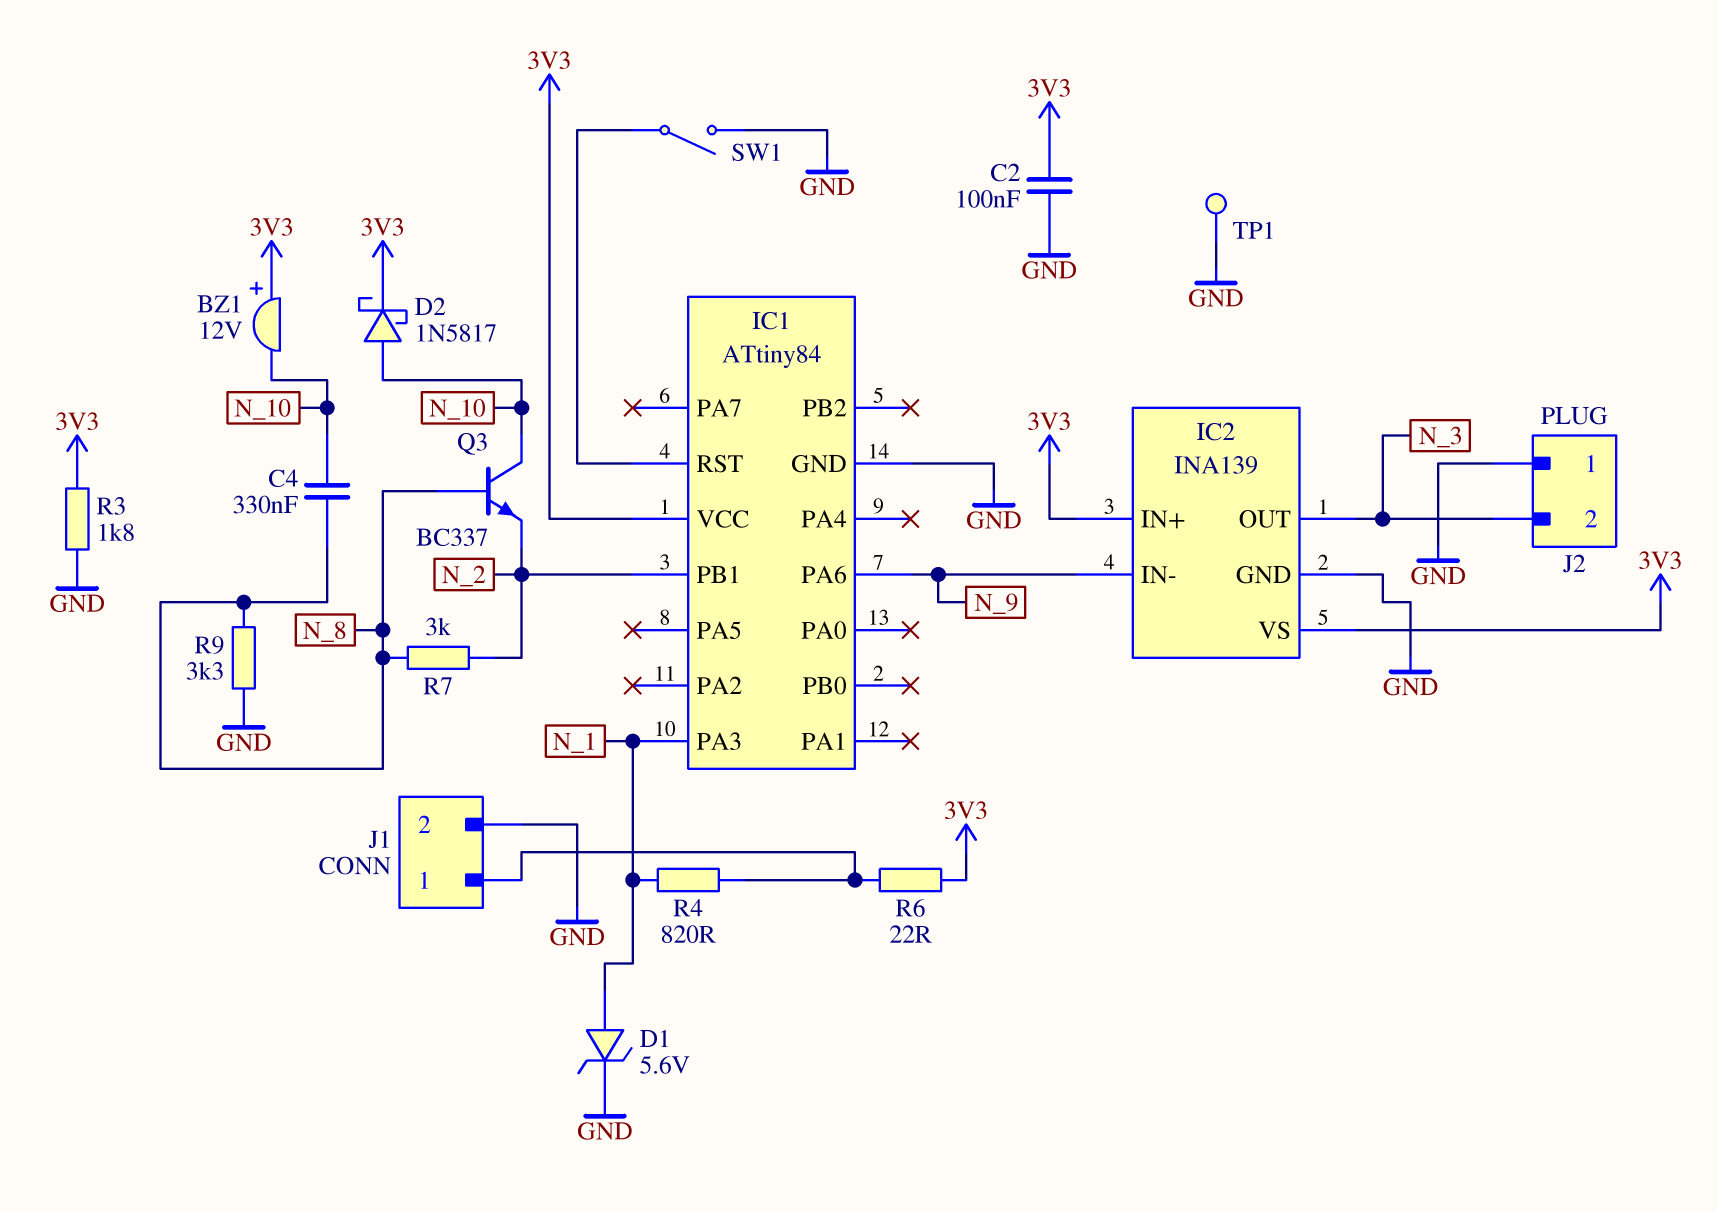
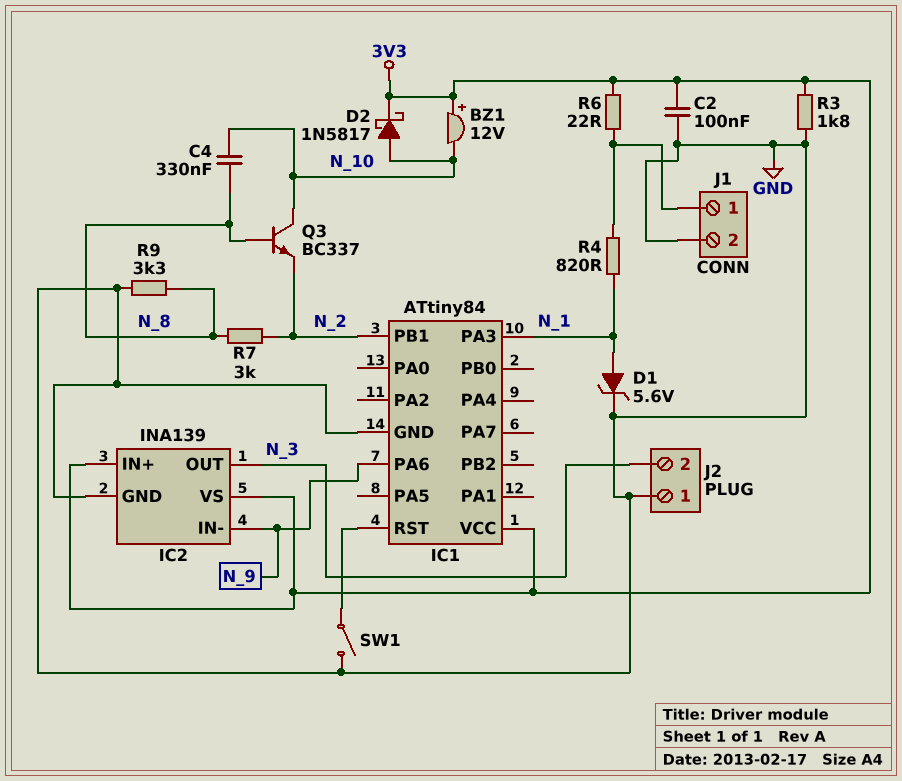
TP1: test point (GND) -> none

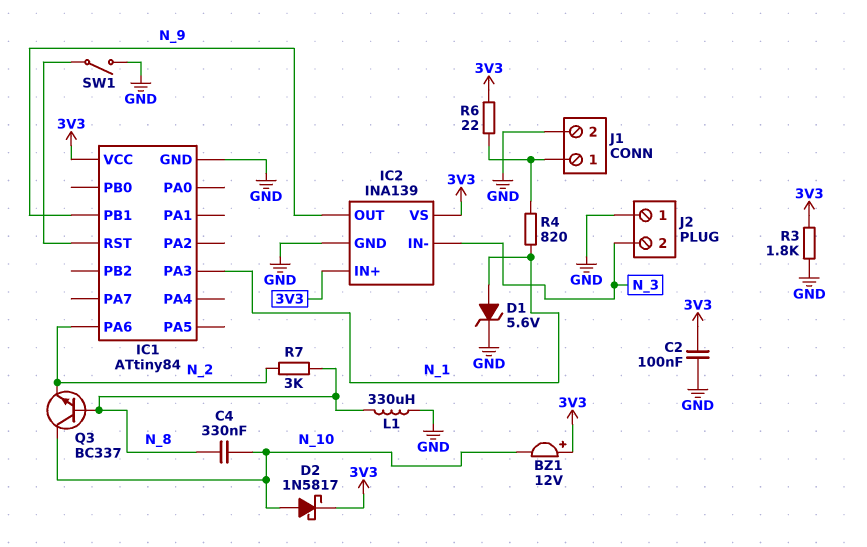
IC1 pin PA6: N_9 -> N_2
IC1 pin PB1: N_2 -> N_9
IC2 pin IN-: N_9 -> N_3
IC2 pin OUT: N_3 -> N_9
L1: none -> 330uH (GND, N_8)
R9: 3.3k (GND, N_8) -> none

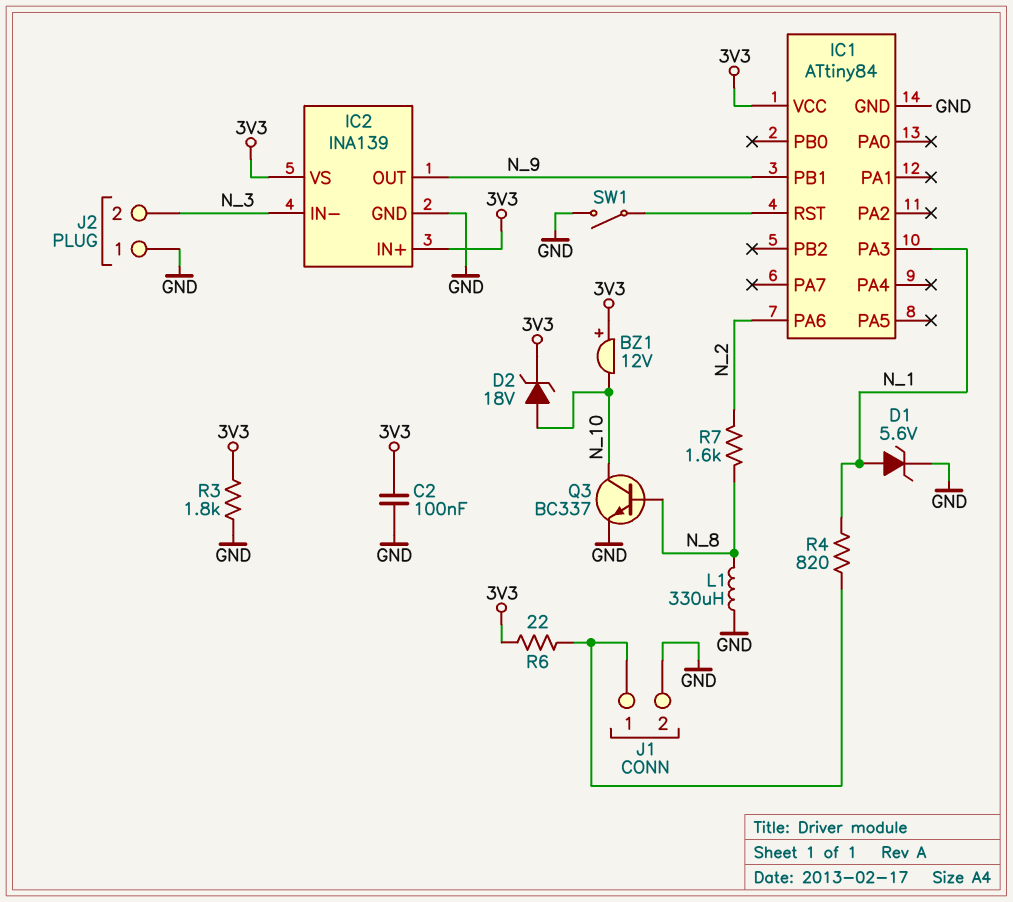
C4: 330nF (N_8, N_10) -> none
D2: schottky 1N5817 (A N_10, K 3V3) -> zener 18V (A N_10, K 3V3)
Q3: NPN BC337 (B N_8, C N_10, E N_2) -> NPN BC337 (B N_8, C N_10, E GND)
R7: 3k (N_2, N_8) -> 1.6k (N_2, N_8)

